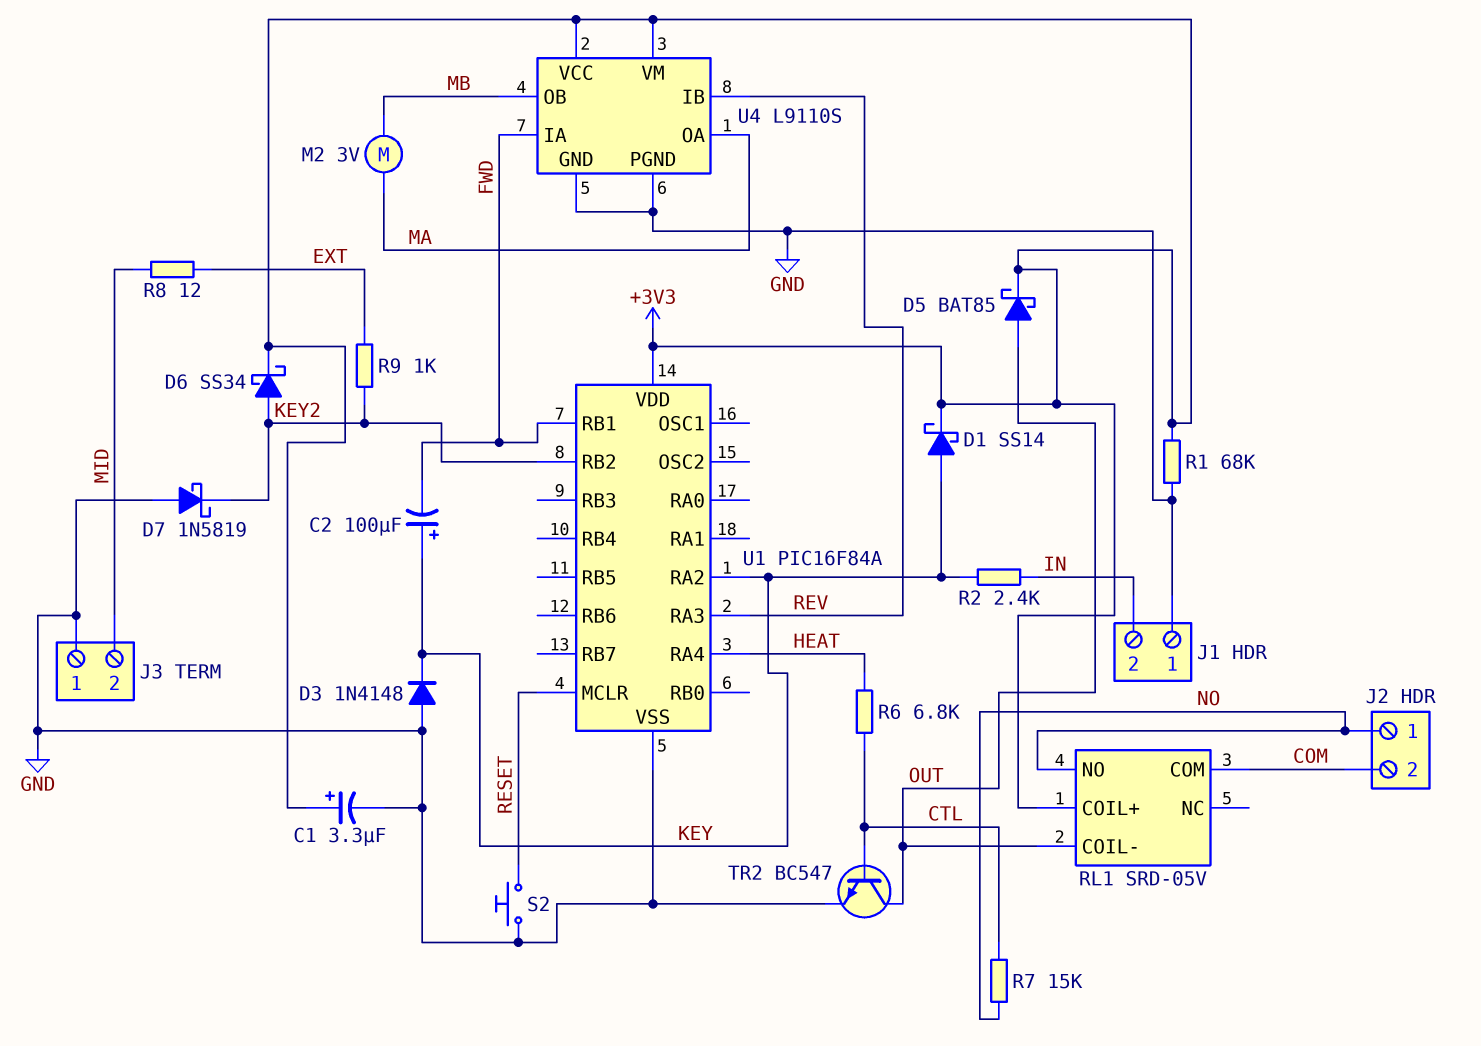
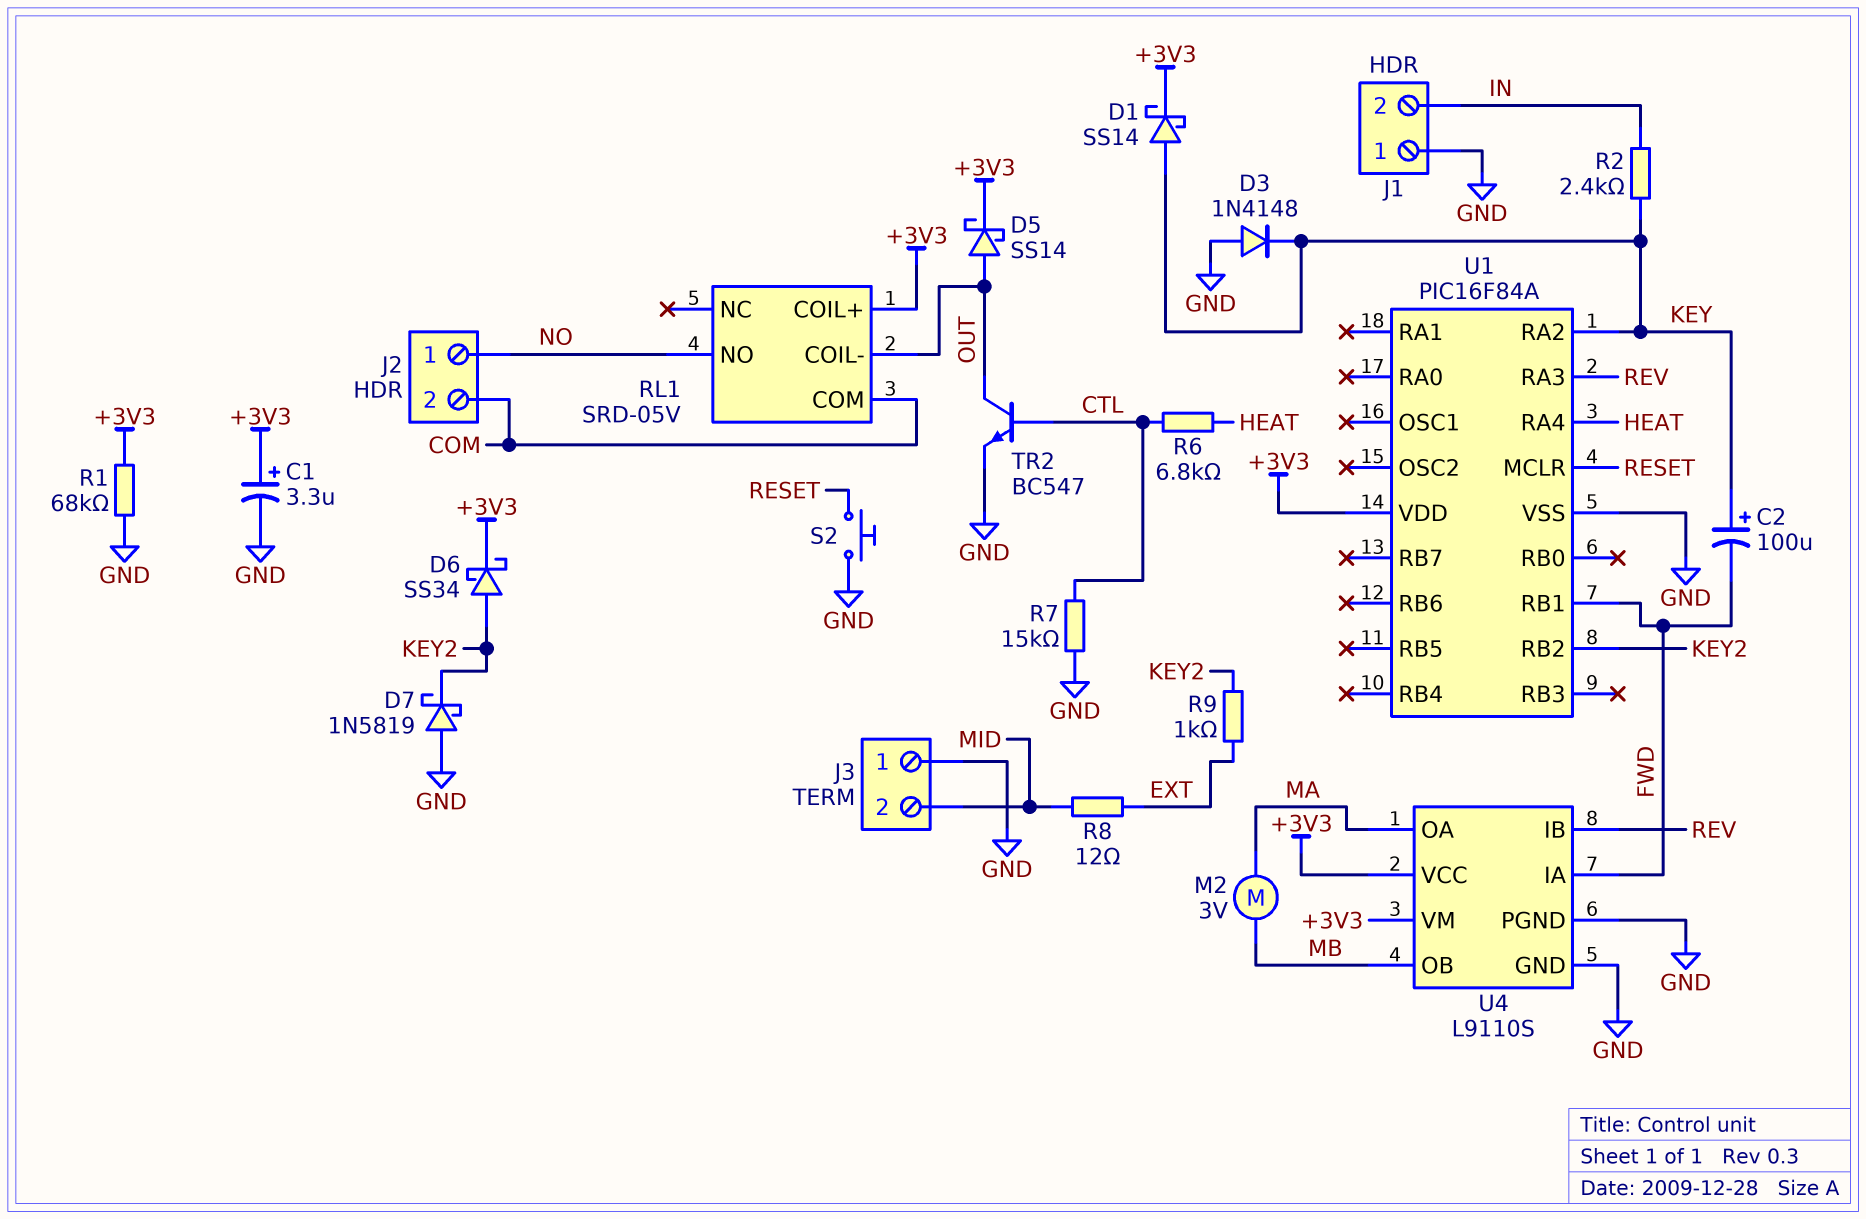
D5: schottky BAT85 (A OUT, K +3V3) -> schottky SS14 (A OUT, K +3V3)
R7: 15k (CTL, NO) -> 15k (CTL, GND)

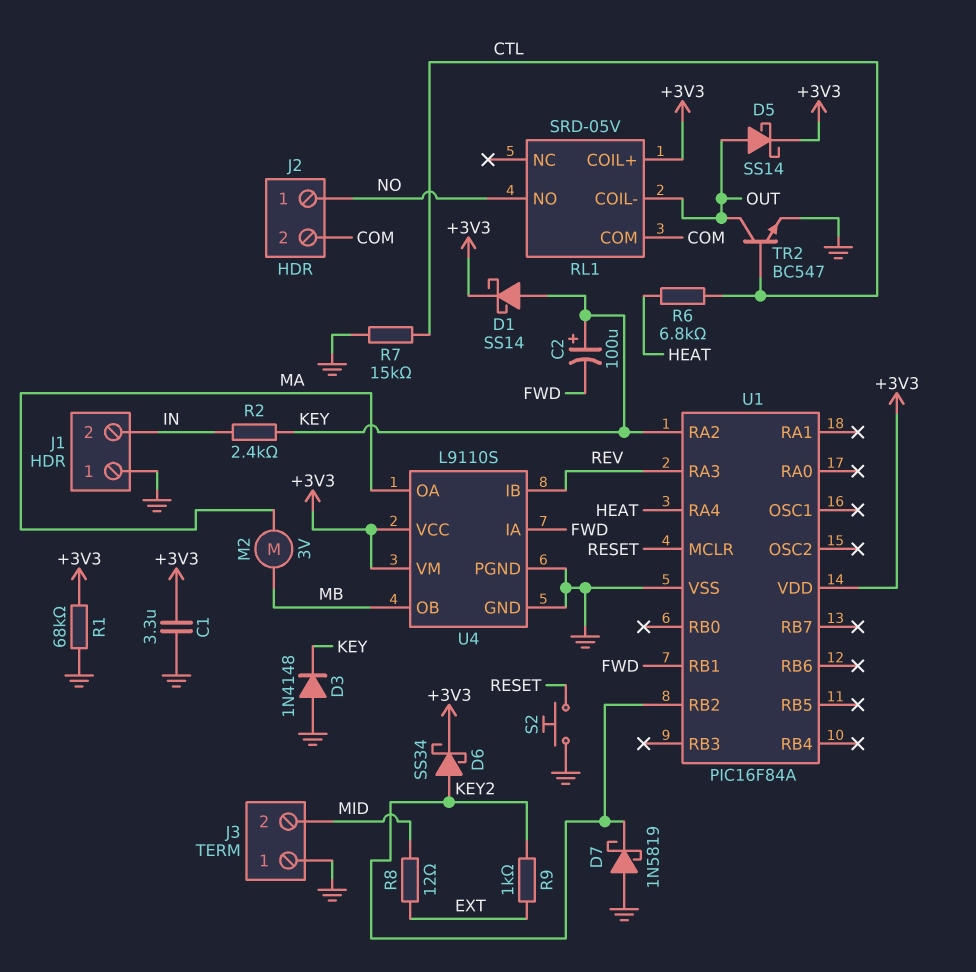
C1: 3.3uF (plus +3V3, minus GND) -> 3.3uF (+3V3, GND)

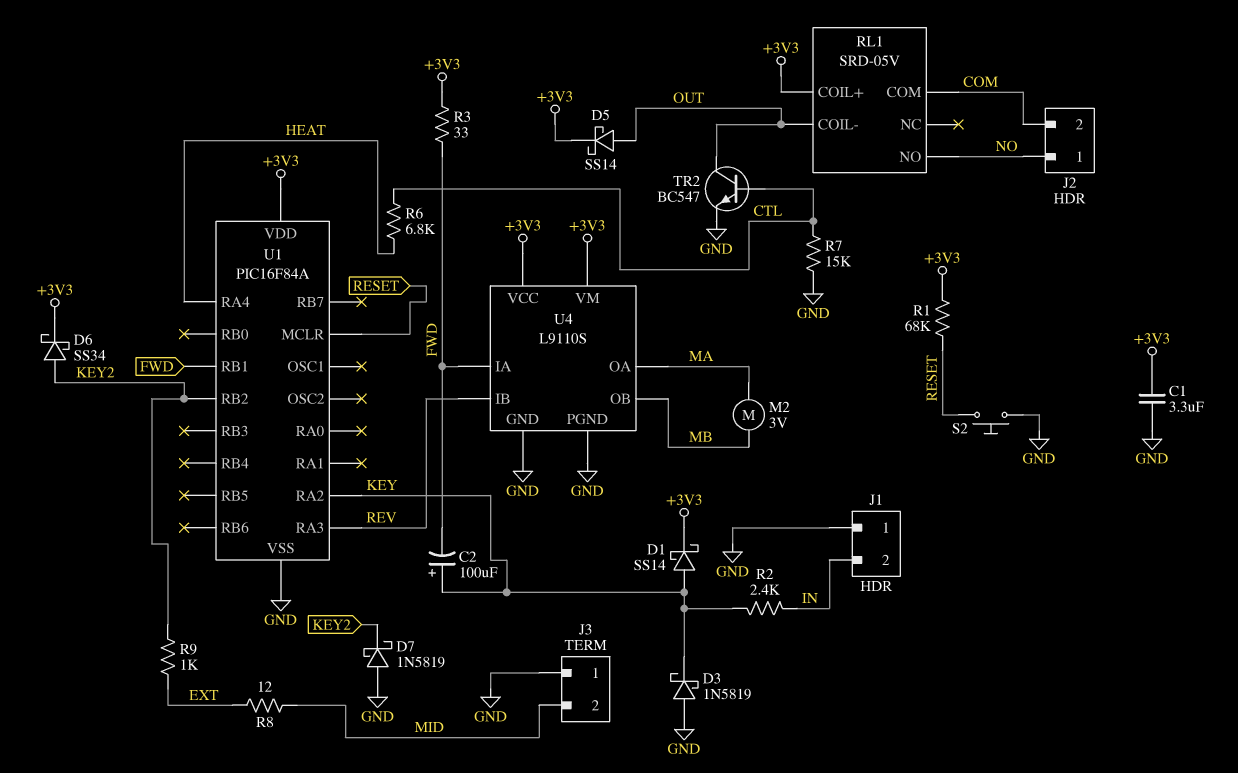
D3: diode 1N4148 (A GND, K KEY) -> schottky 1N5819 (A GND, K KEY)
R1: 68k (+3V3, GND) -> 68k (+3V3, RESET)
R3: none -> 33 (+3V3, FWD)

